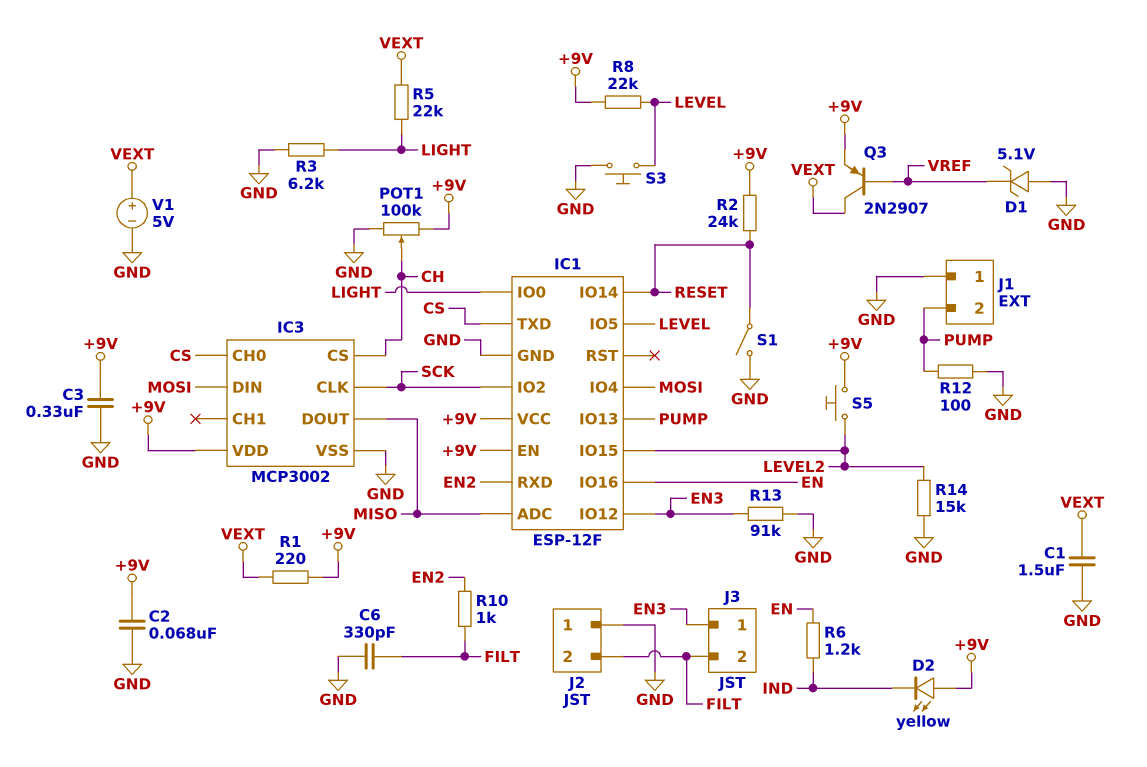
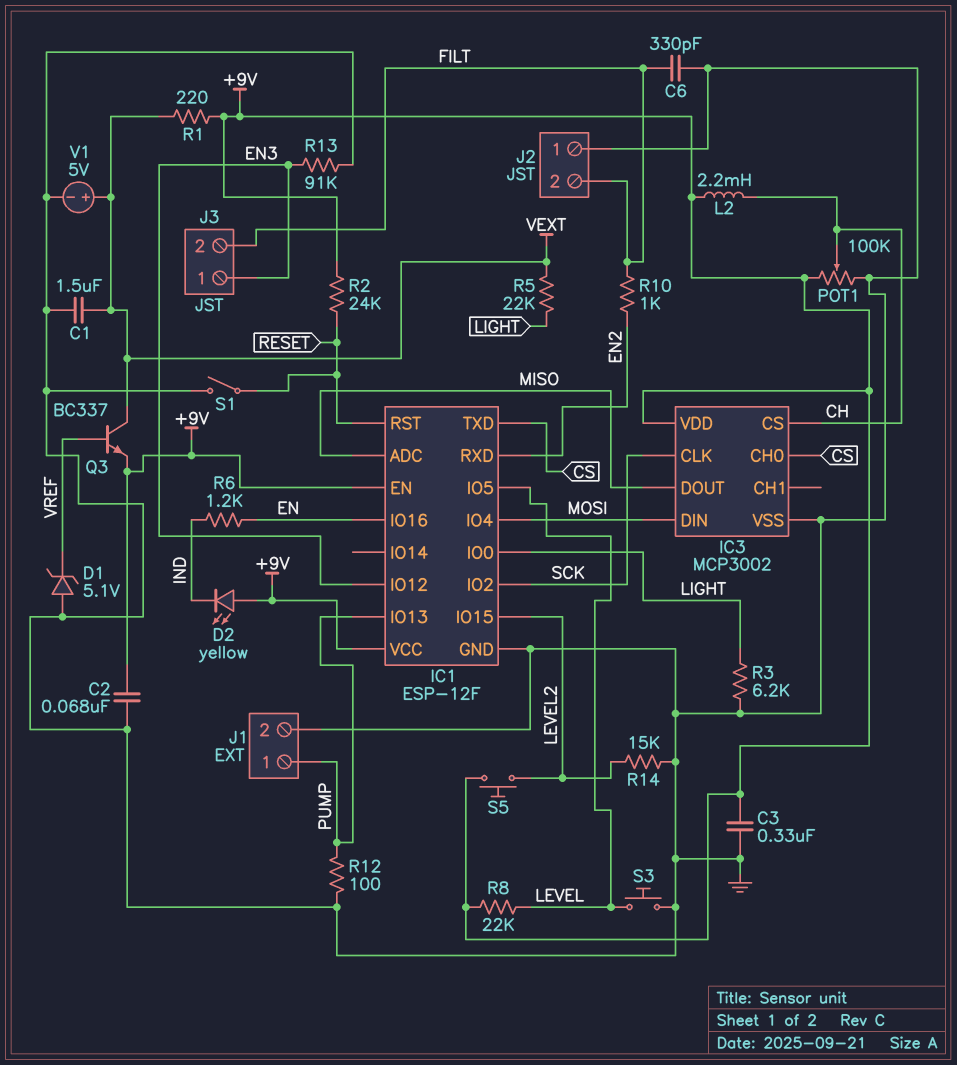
IC1 pin IO14: RESET -> none
IC1 pin RST: none -> RESET
J1 pin 1: GND -> PUMP
J1 pin 2: PUMP -> GND
L2: none -> 2.2mH (+9V, CH)
Q3: PNP 2N2907 (B VREF, C VEXT, E +9V) -> NPN BC337 (B VREF, C VEXT, E +9V)

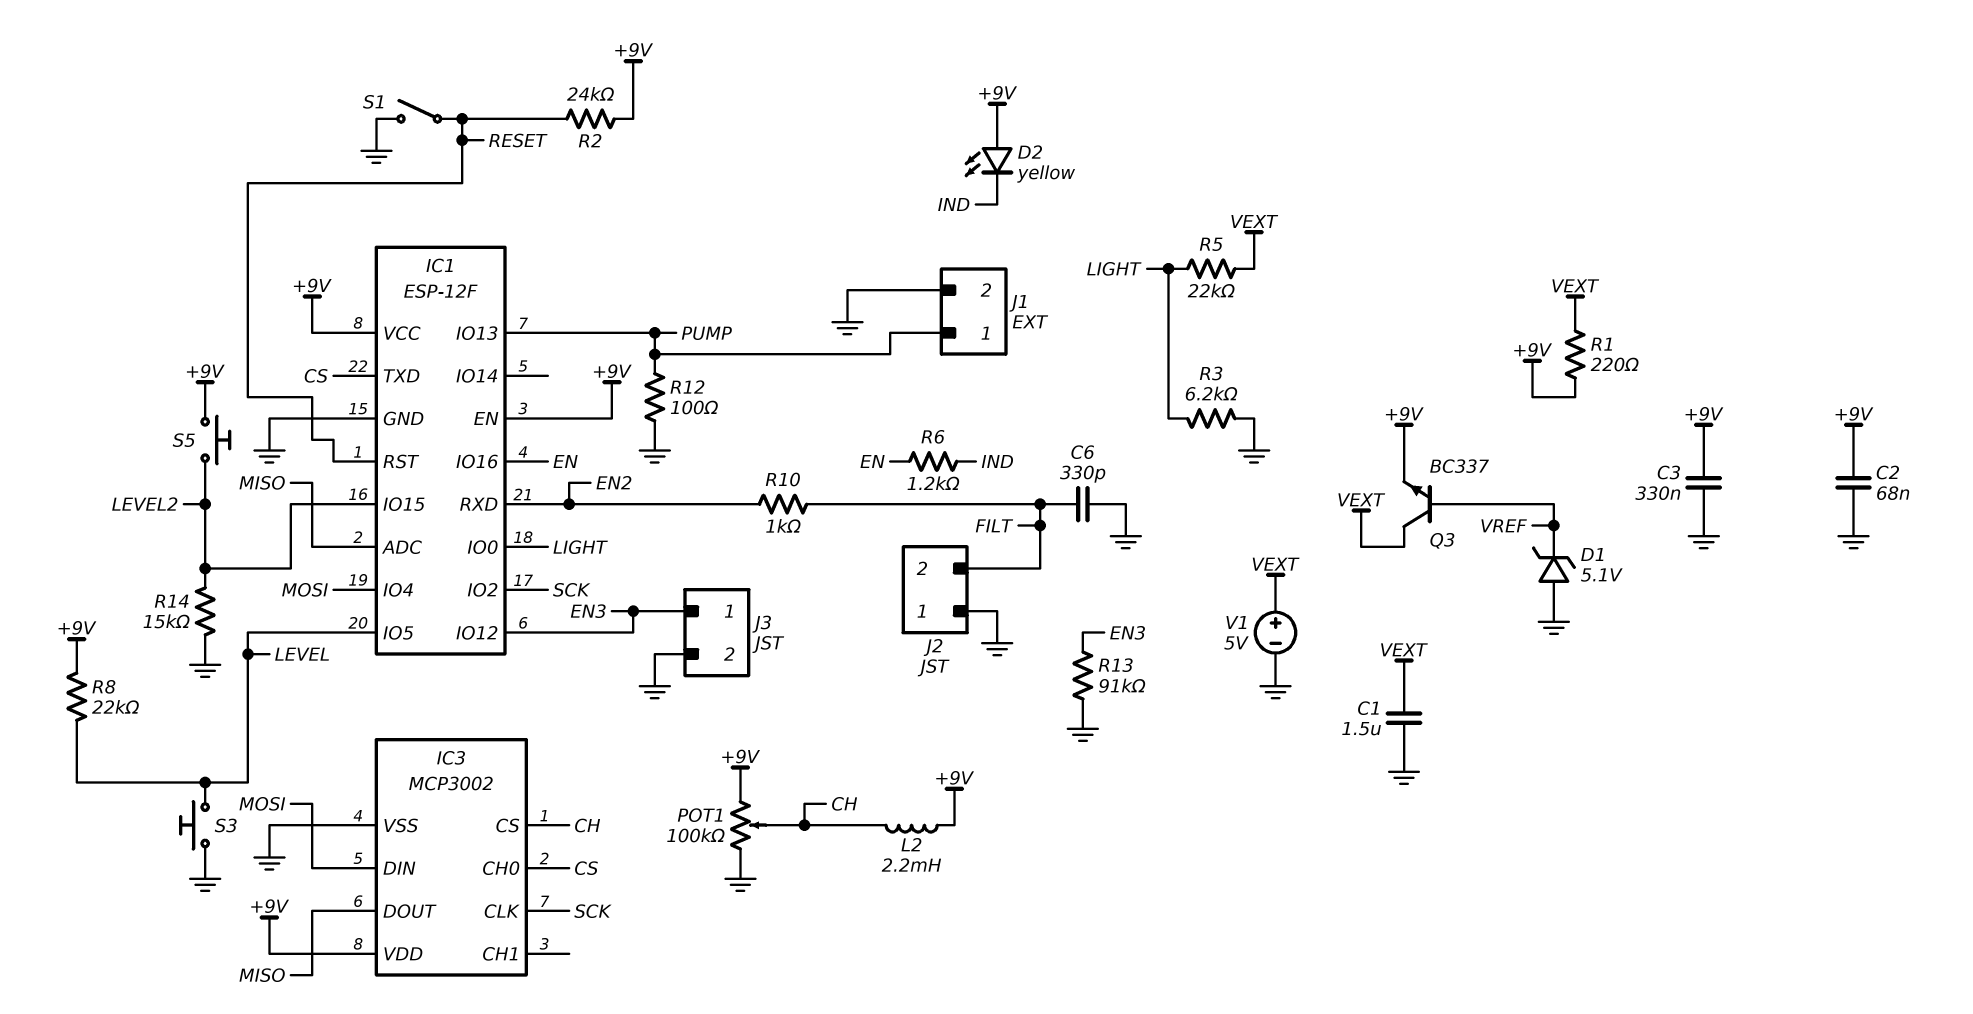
J3 pin 2: FILT -> GND

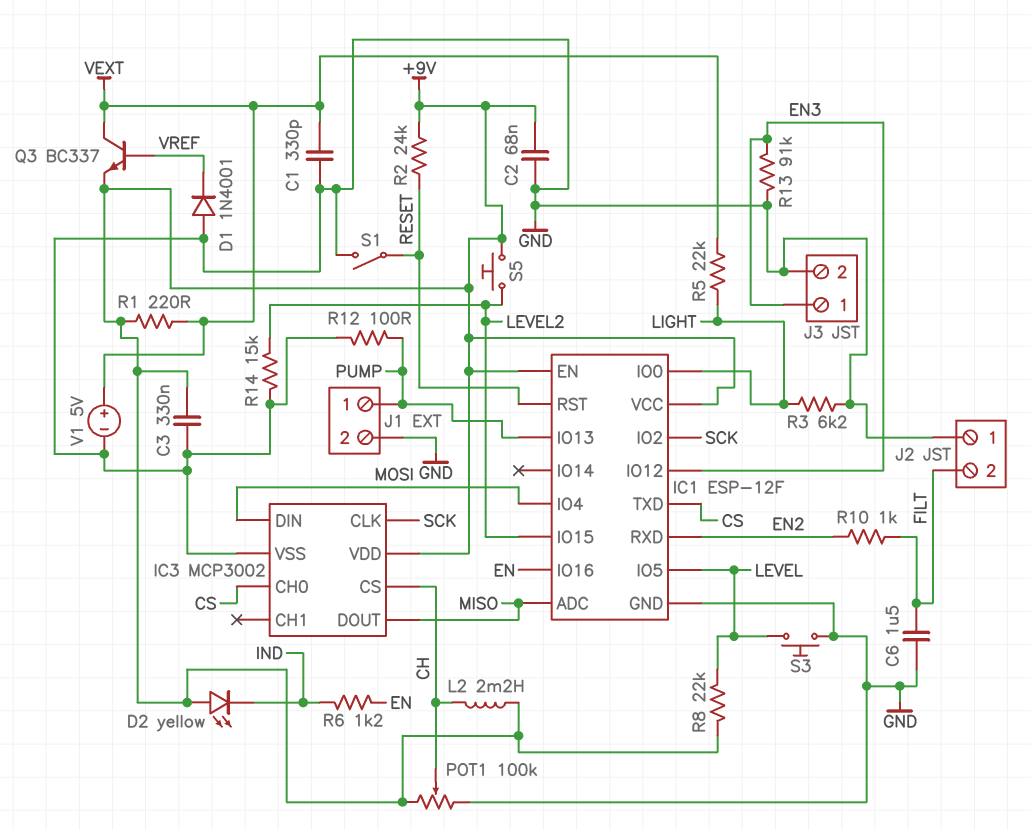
C1: 1.5uF (GND, VEXT) -> 330pF (GND, VEXT)
C6: 330pF (FILT, GND) -> 1.5uF (FILT, GND)
D1: zener 5.1V (A GND, K VREF) -> diode 1N4001 (A GND, K VREF)

